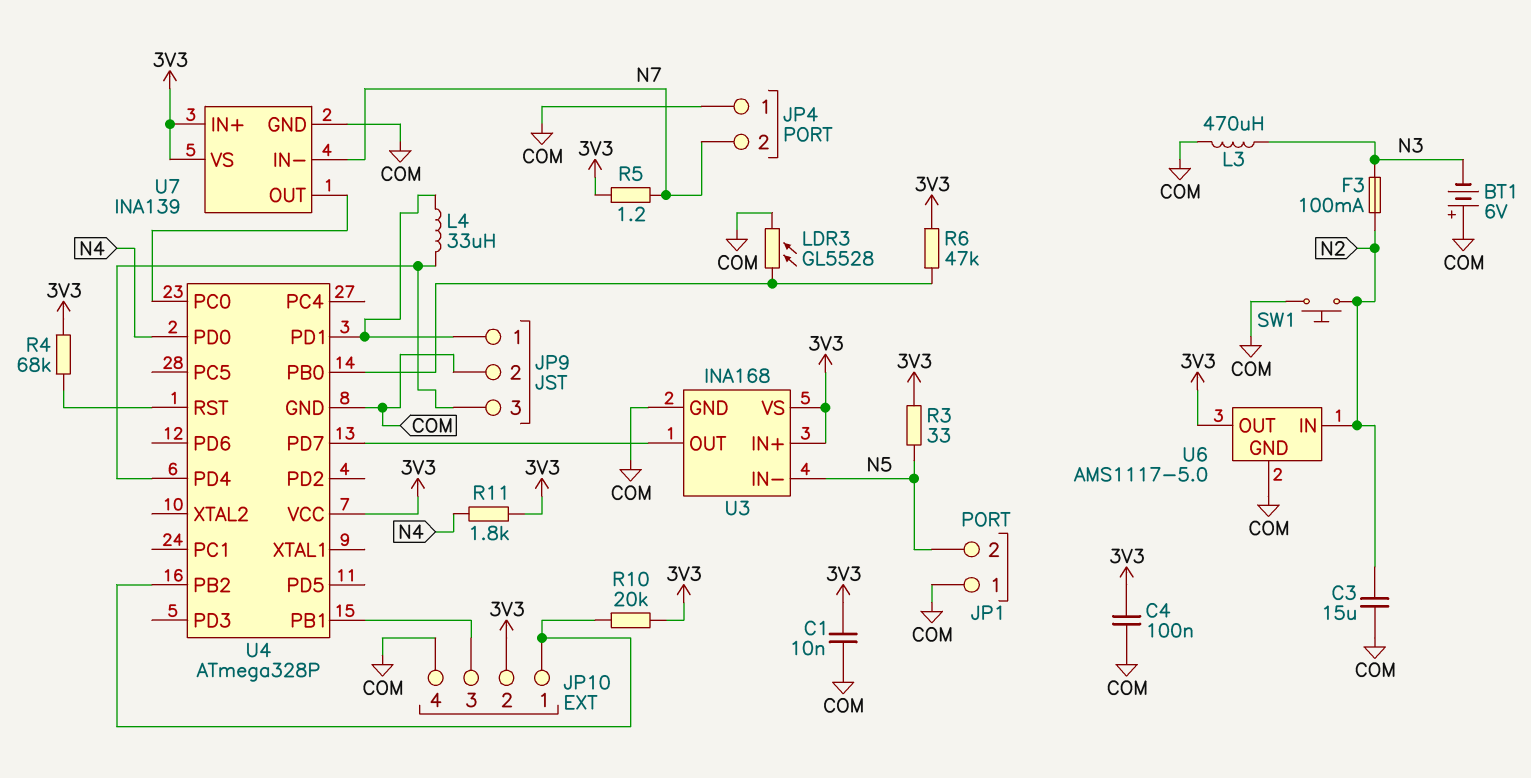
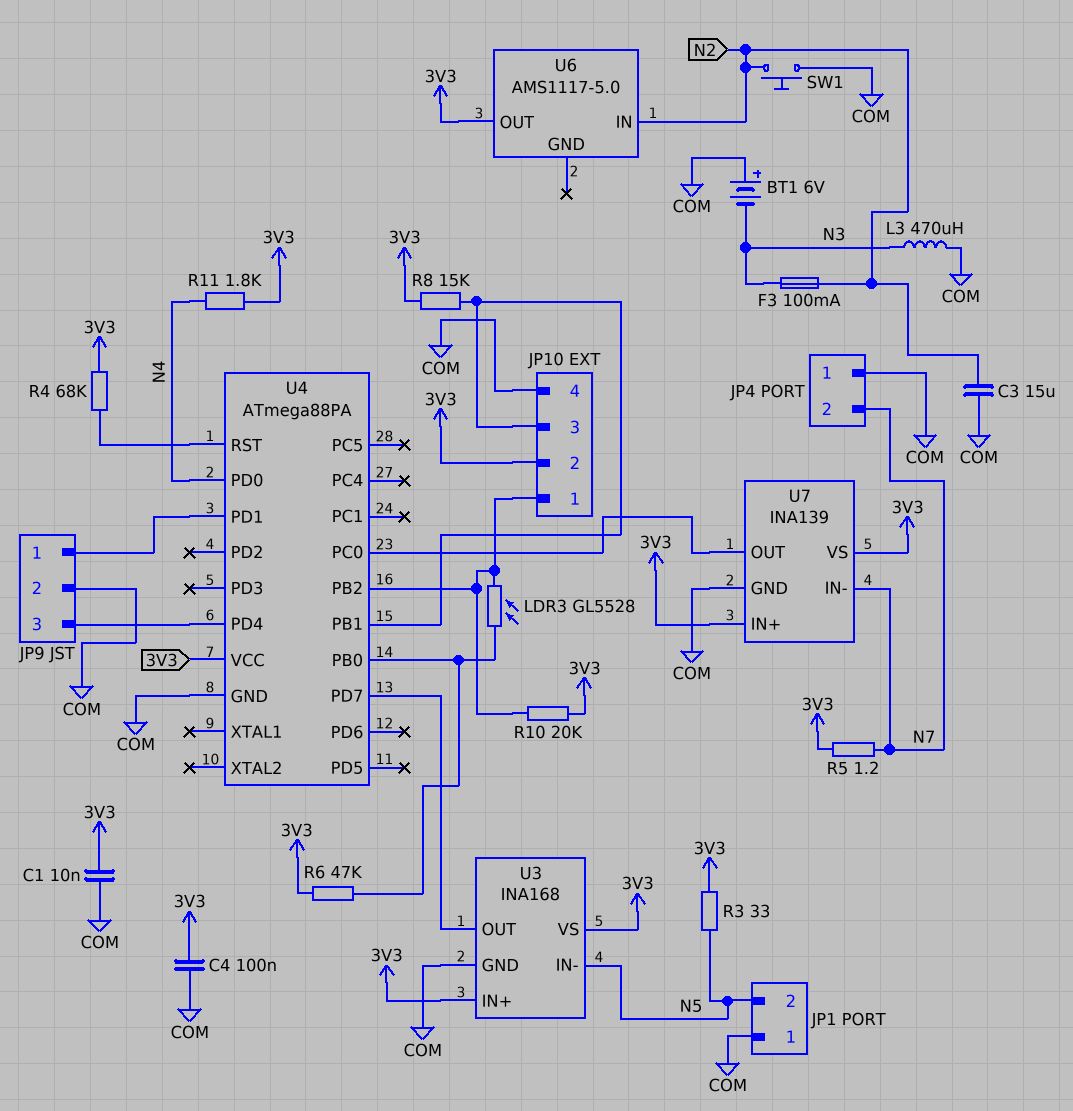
L4: 33uH (JP9/1, JP9/3) -> none
LDR3: GL5528 (COM, U4/PB0) -> GL5528 (JP10/1, U4/PB0)
R8: none -> 15k (3V3, JP10/3)
U4: ATmega328P -> ATmega88PA
U6 pin GND: COM -> none

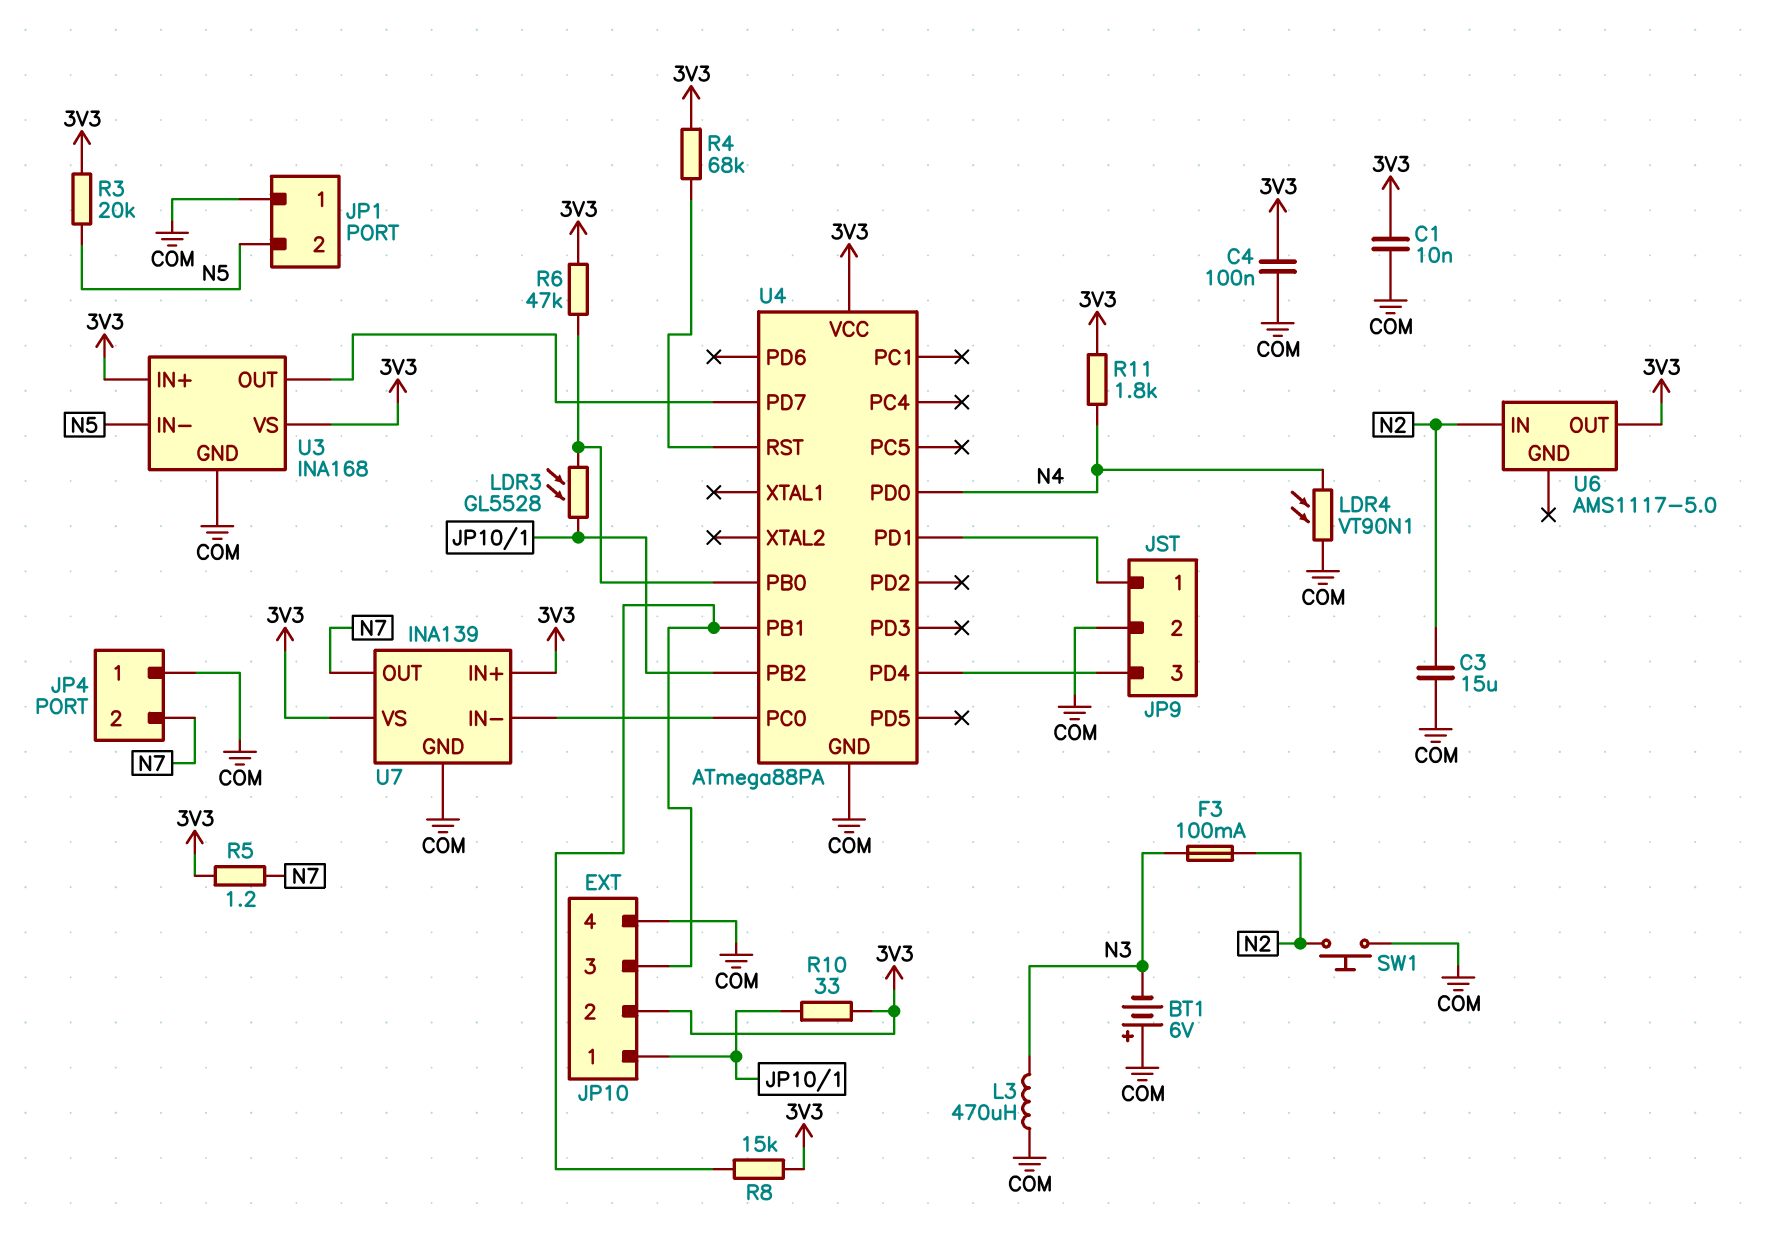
LDR4: none -> VT90N1 (COM, N4)
R3: 33 (3V3, N5) -> 20k (3V3, N5)
R10: 20k (3V3, JP10/1) -> 33 (3V3, JP10/1)
U7 pin IN-: N7 -> U4/PC0
U7 pin OUT: U4/PC0 -> N7

